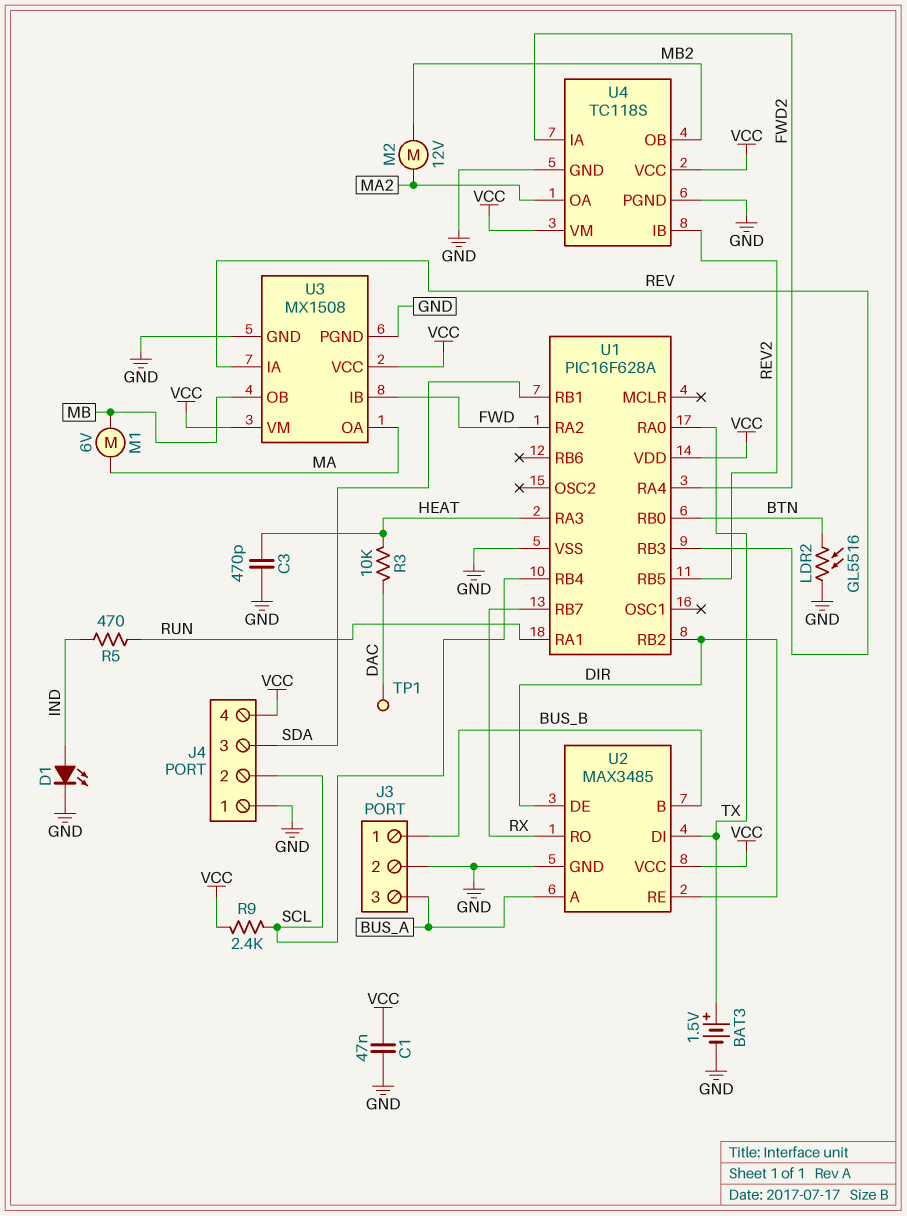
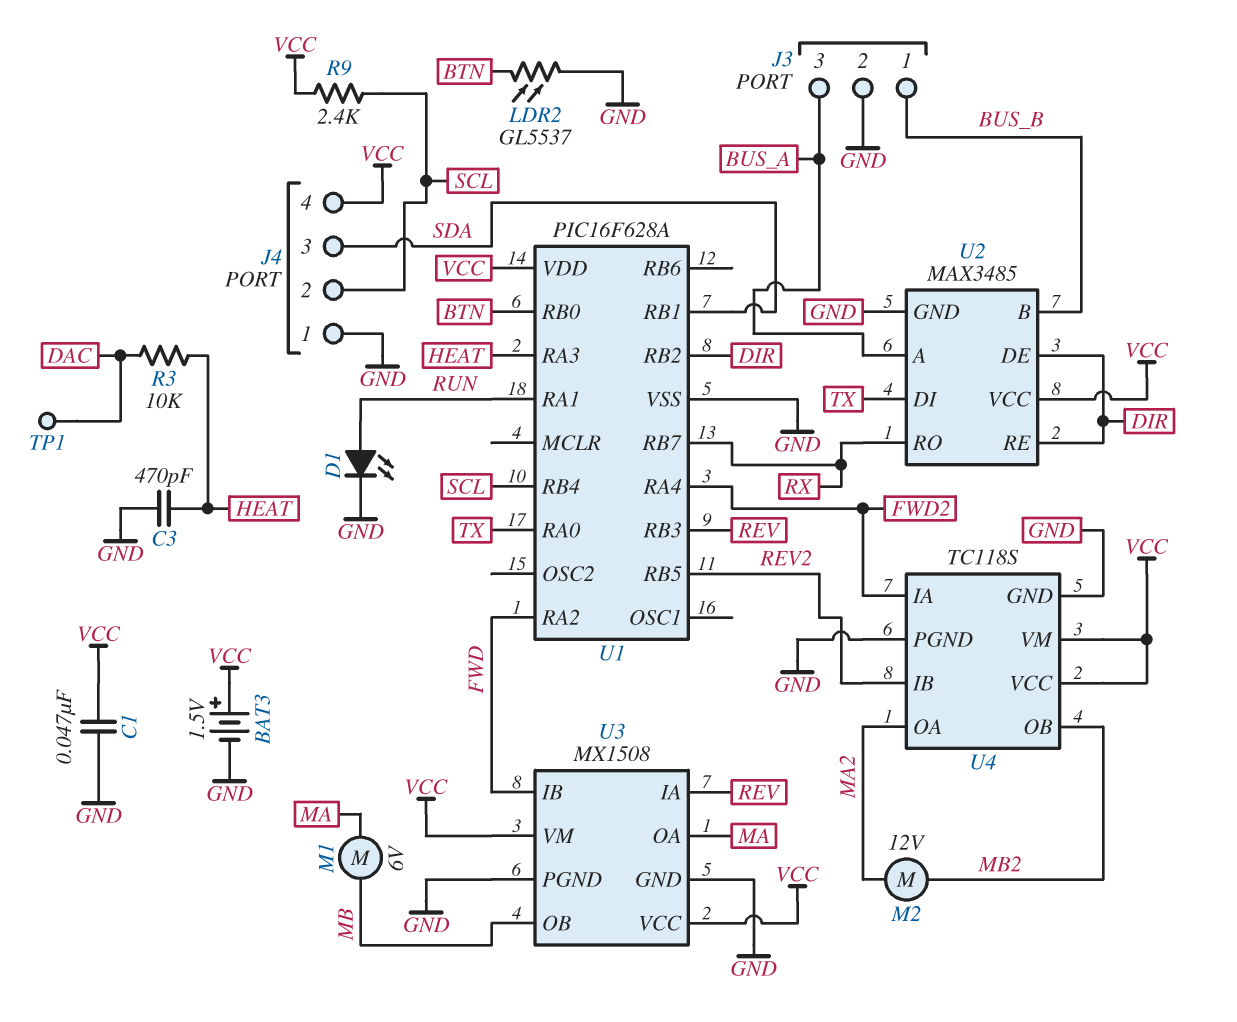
BAT3: 1.5V (plus TX, minus GND) -> 1.5V (plus VCC, minus GND)
D1: LED (A IND, K GND) -> LED (A RUN, K GND)
LDR2: GL5516 (BTN, GND) -> GL5537 (BTN, GND)
R5: 470 (IND, RUN) -> none

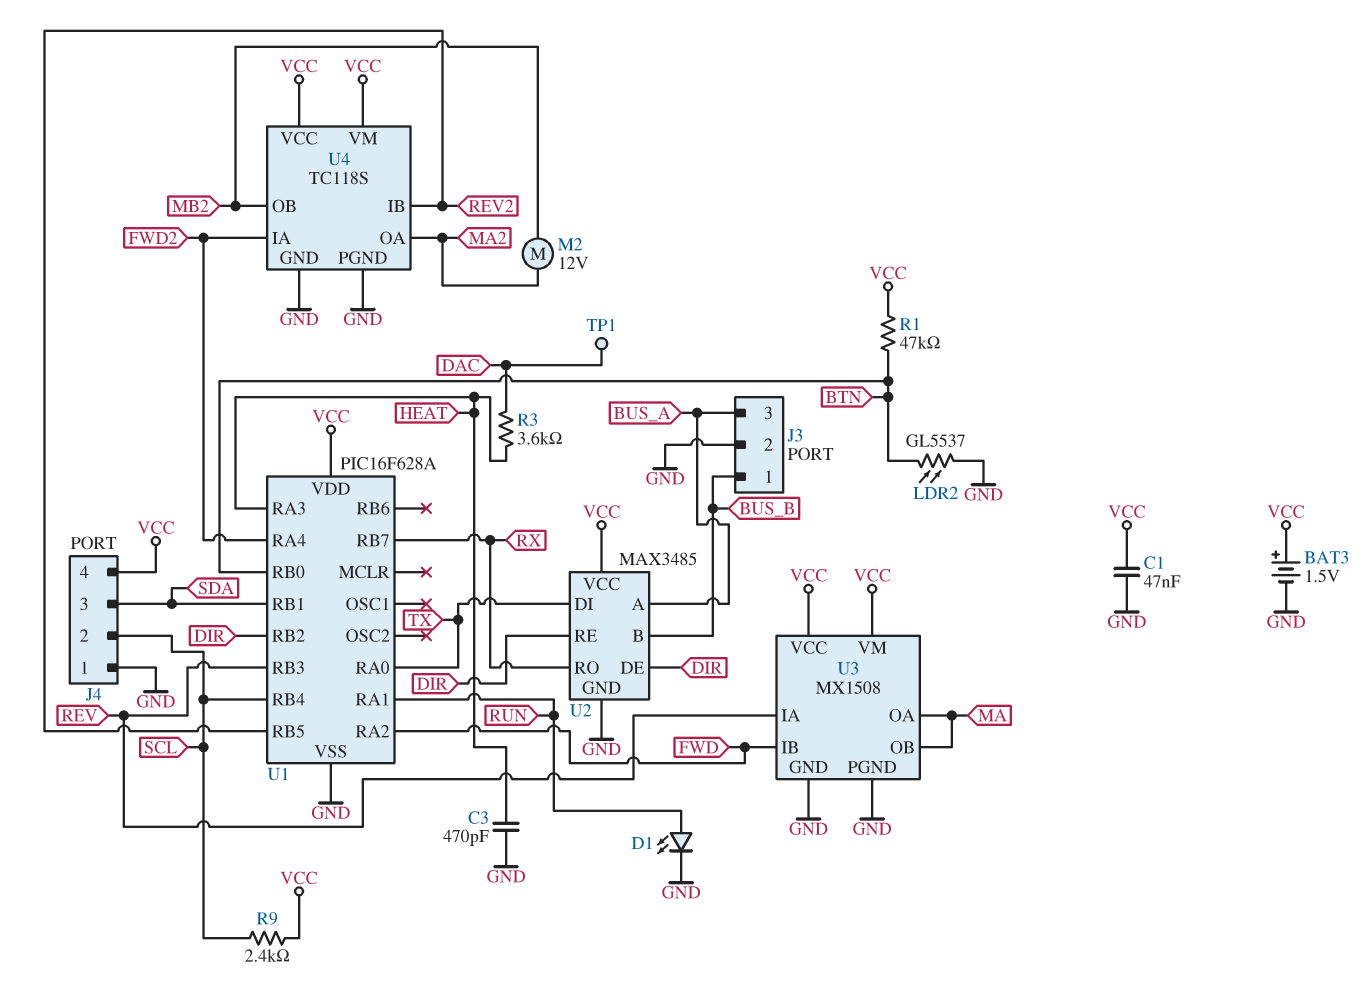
M1: motor 6V (MA, MB) -> none
R1: none -> 47k (BTN, VCC)
R3: 10k (DAC, HEAT) -> 3.6k (DAC, HEAT)
U3 pin OB: MB -> MA

